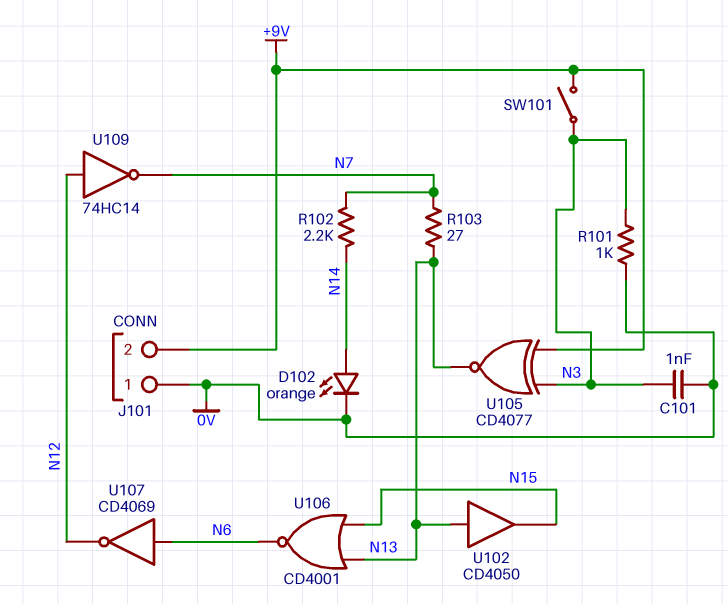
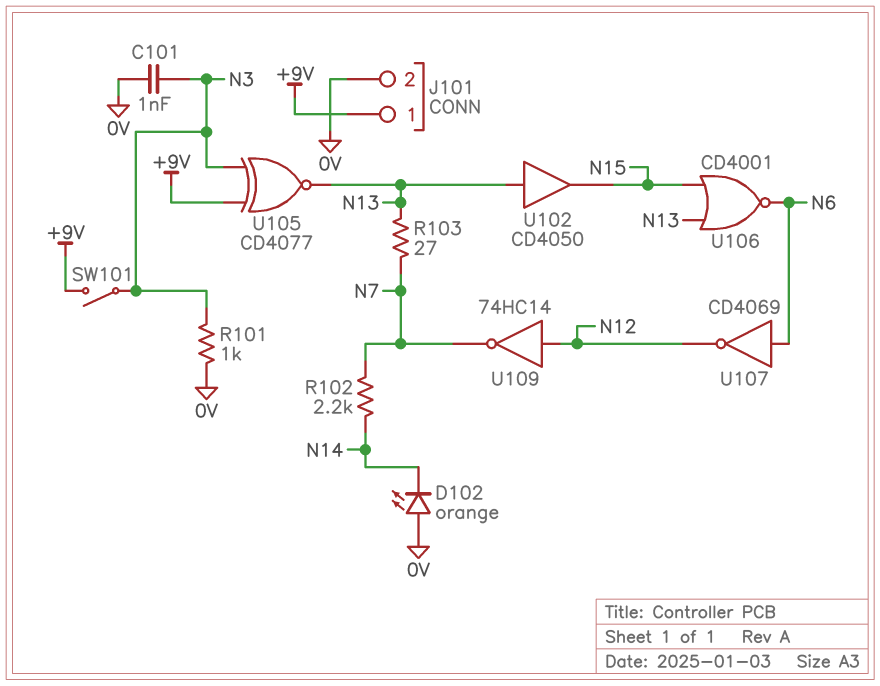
D102: LED orange (A N14, K 0V) -> LED orange (A 0V, K N14)
J101 pin 1: 0V -> +9V
J101 pin 2: +9V -> 0V

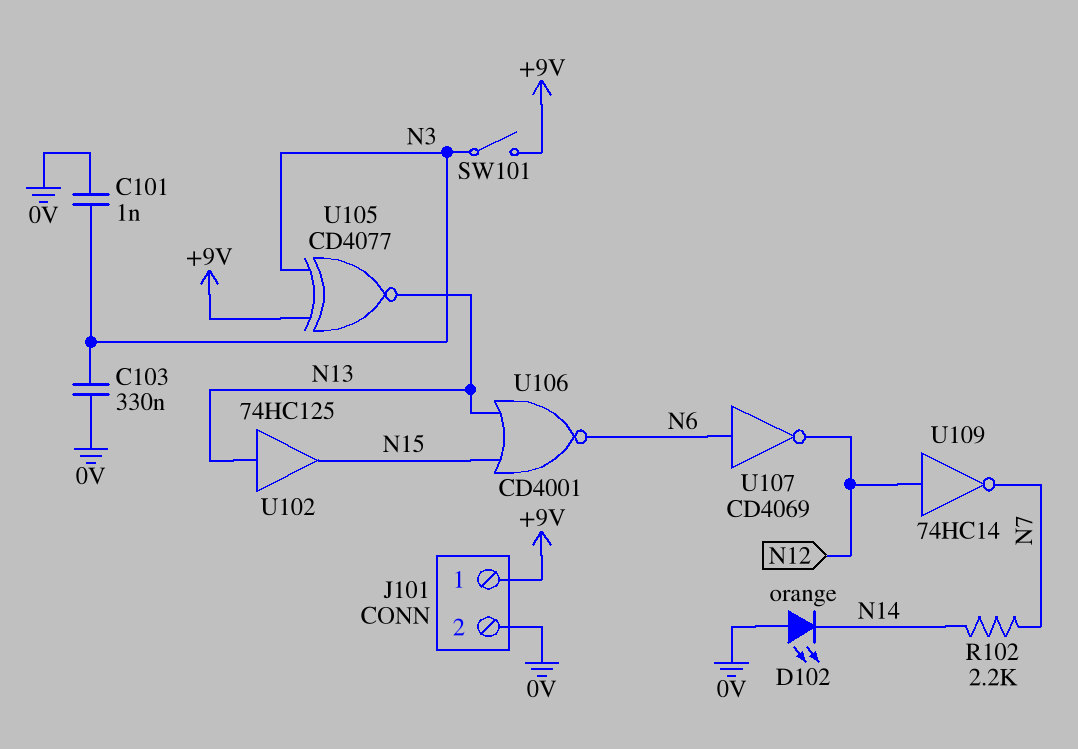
C103: none -> 330nF (0V, N3)
R101: 1k (0V, N3) -> none
R103: 27 (N7, N13) -> none
U102: buffer CD4050 (in N13, out N15) -> buffer 74HC125 (in N13, out N15)

